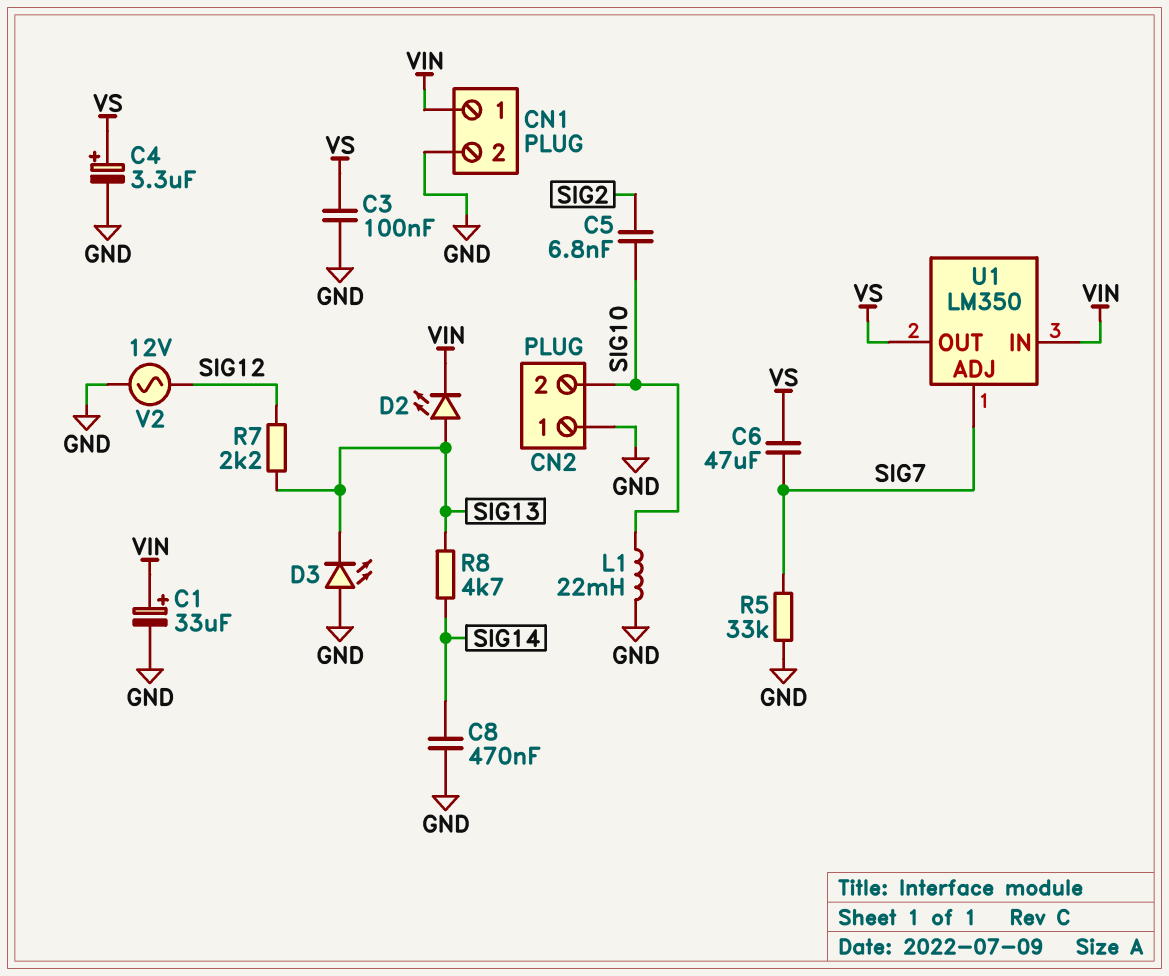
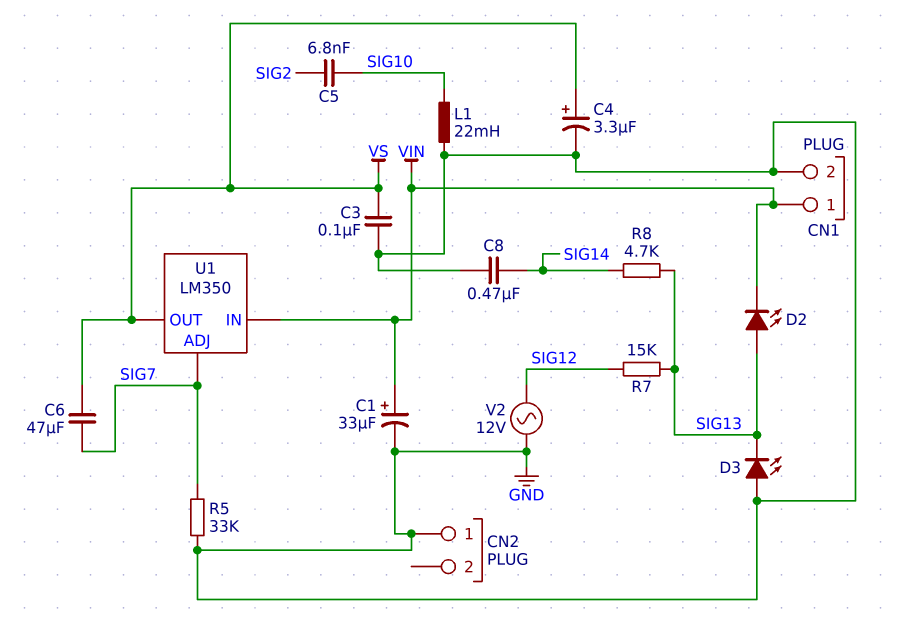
CN2 pin 2: SIG10 -> none
R7: 2.2k (SIG12, SIG13) -> 15k (SIG12, SIG13)

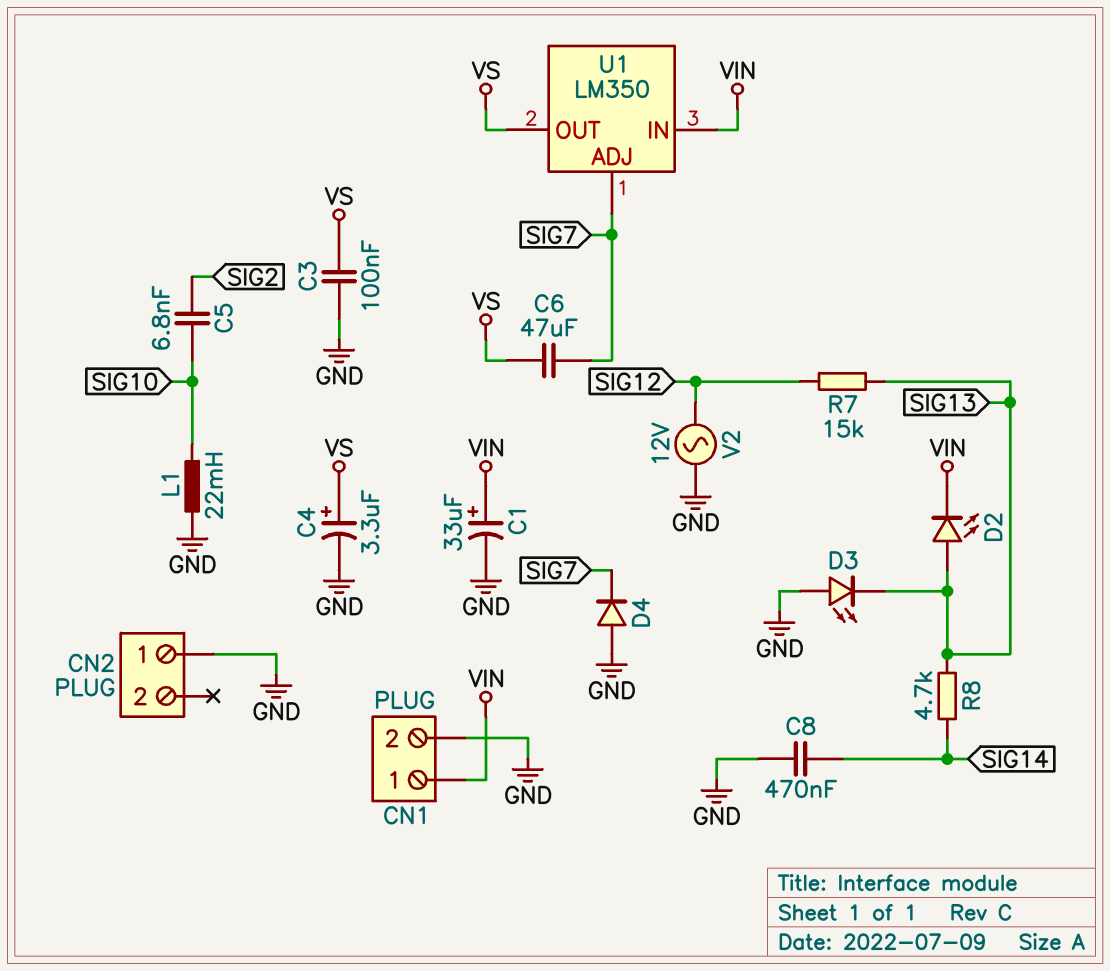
D4: none -> diode (A GND, K SIG7)
R5: 33k (GND, SIG7) -> none

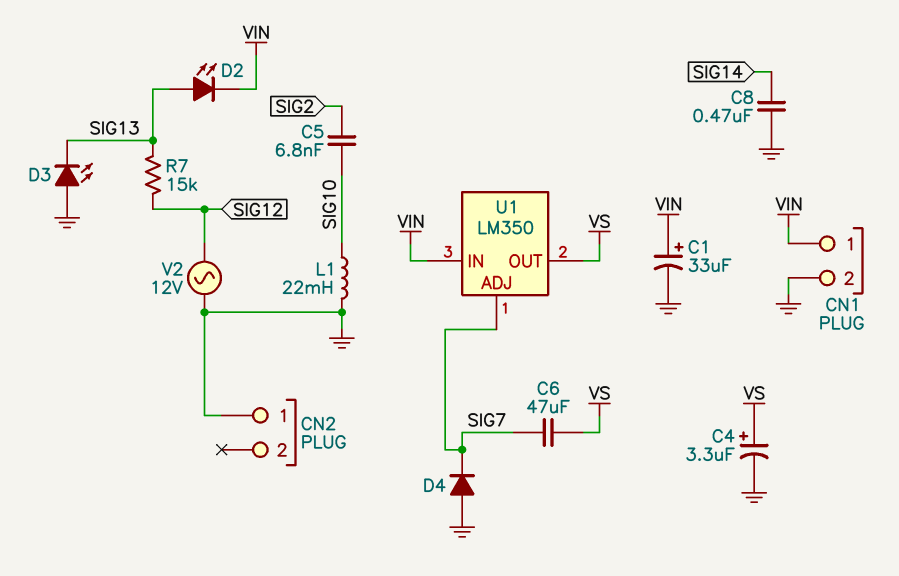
C3: 100nF (GND, VS) -> none
R8: 4.7k (SIG13, SIG14) -> none

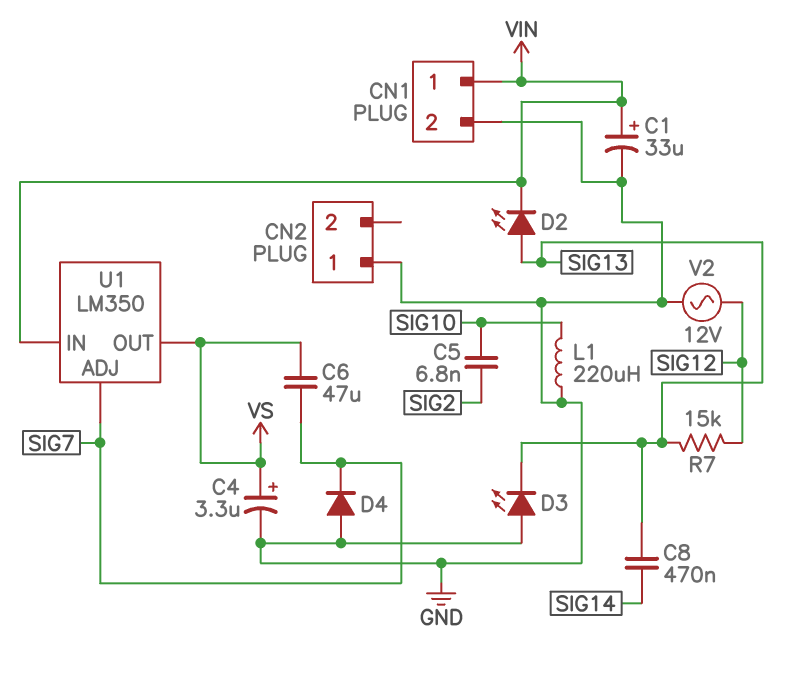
C8: 470nF (GND, SIG14) -> 470nF (SIG13, SIG14)
L1: 22mH (GND, SIG10) -> 220uH (GND, SIG10)

